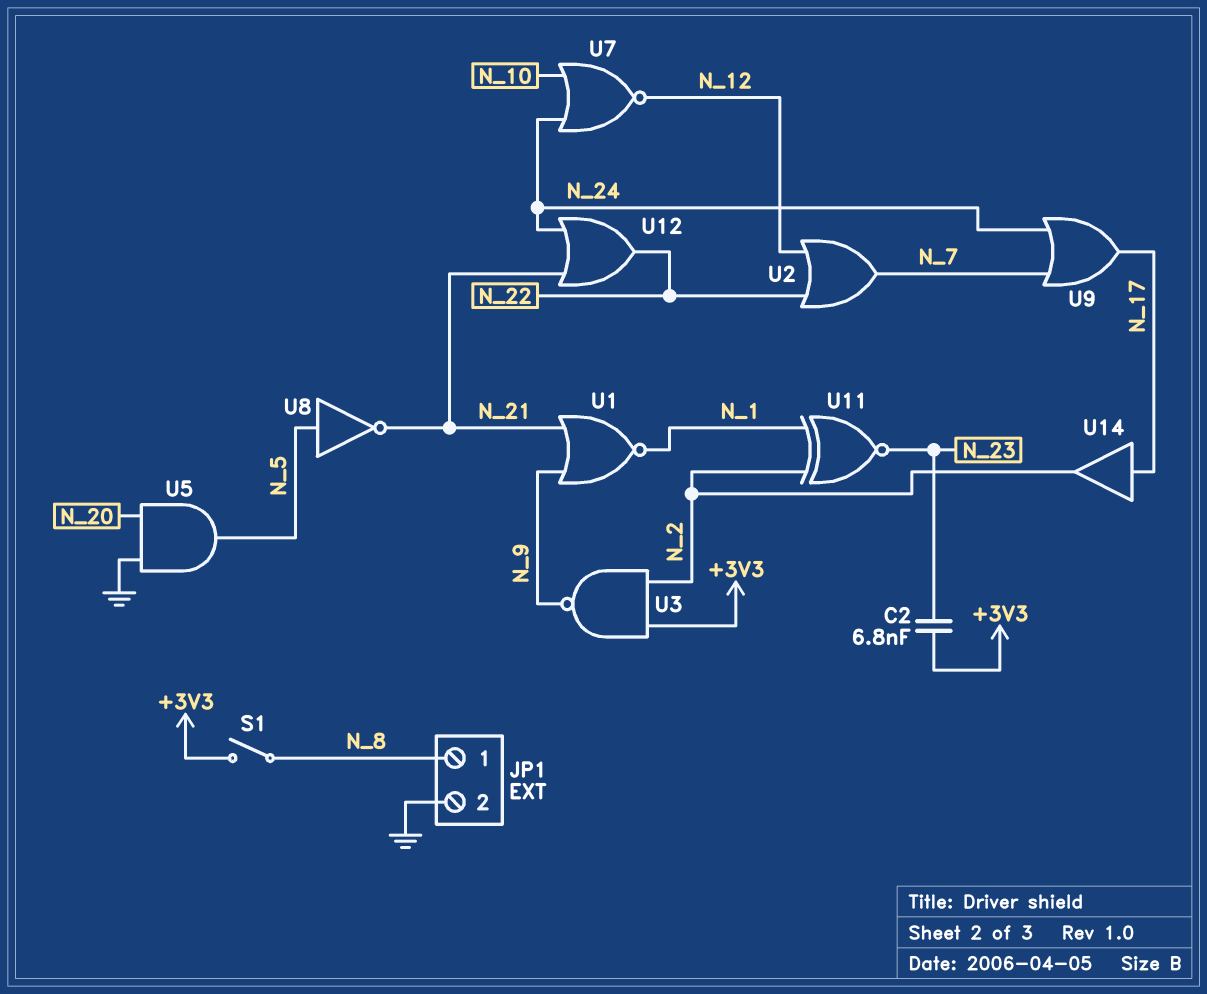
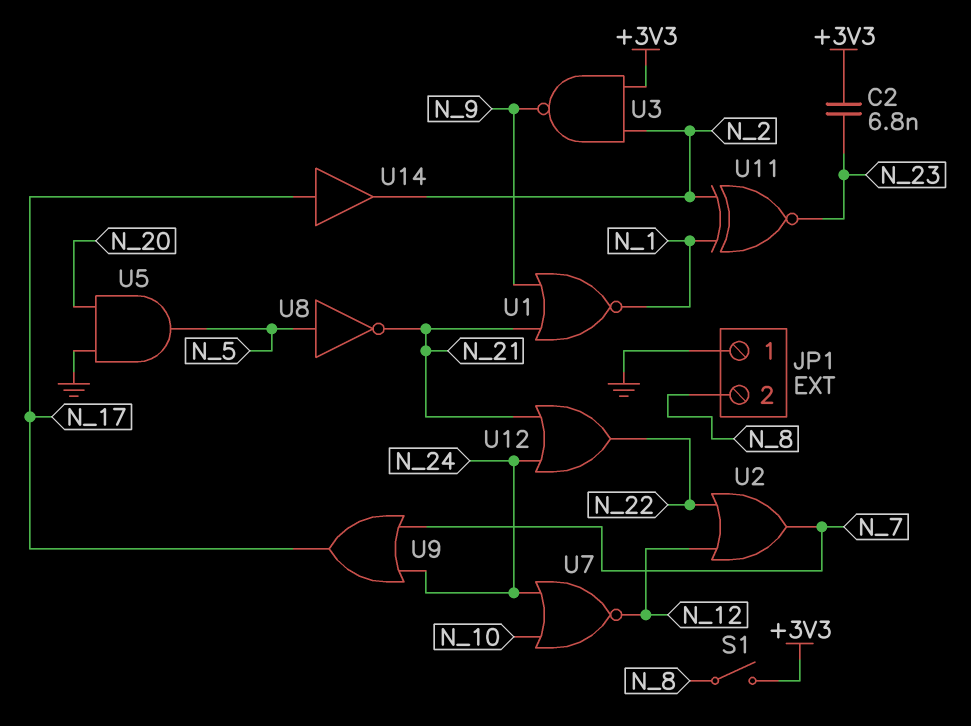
JP1 pin 1: N_8 -> GND
JP1 pin 2: GND -> N_8

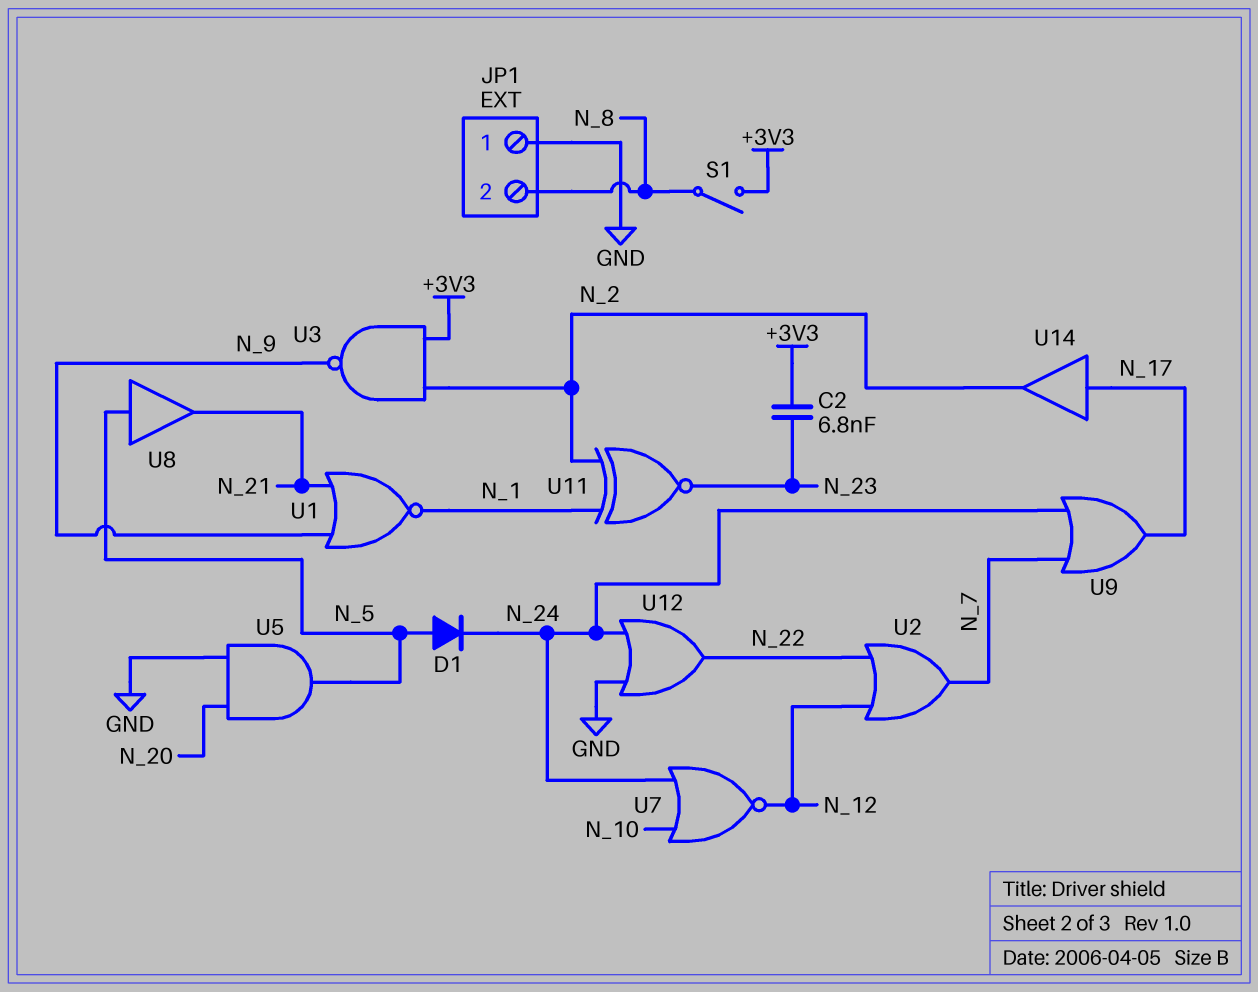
D1: none -> diode (A N_5, K N_24)
U8: NOT (in N_5, out N_21) -> buffer (in N_5, out N_21)
U12: OR (in N_21, in N_24, out N_22) -> OR (in GND, in N_24, out N_22)

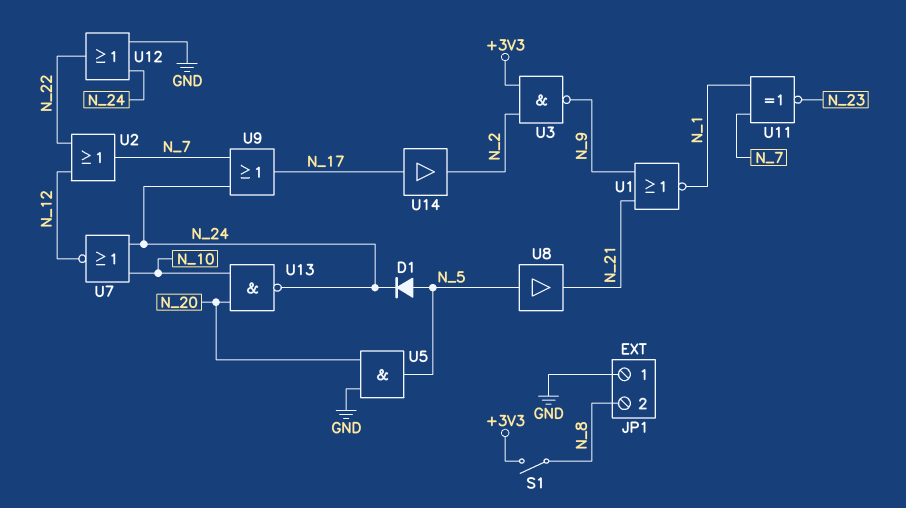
C2: 6.8nF (+3V3, N_23) -> none
U11: XNOR (in N_1, in N_2, out N_23) -> XNOR (in N_1, in N_7, out N_23)
U13: none -> NAND (in N_10, in N_20, out N_24)

